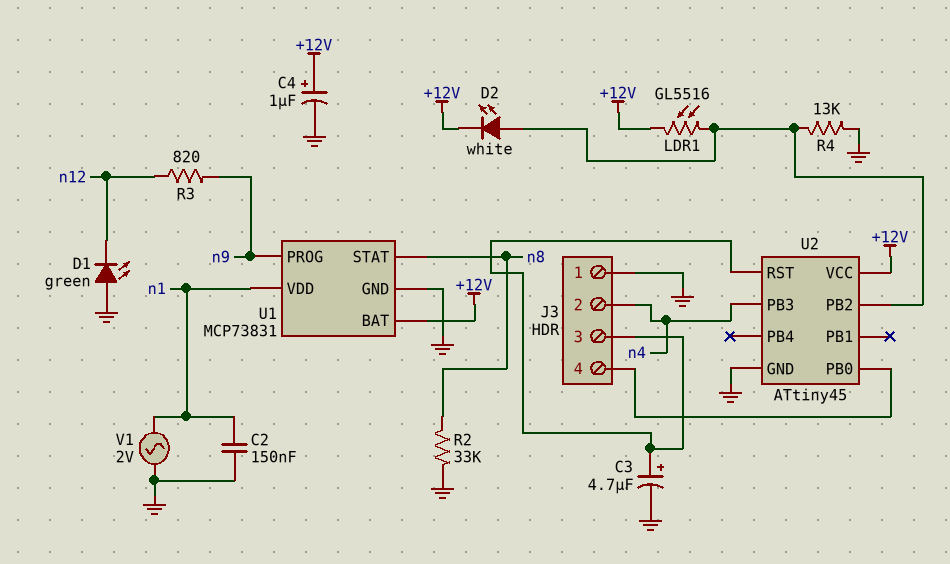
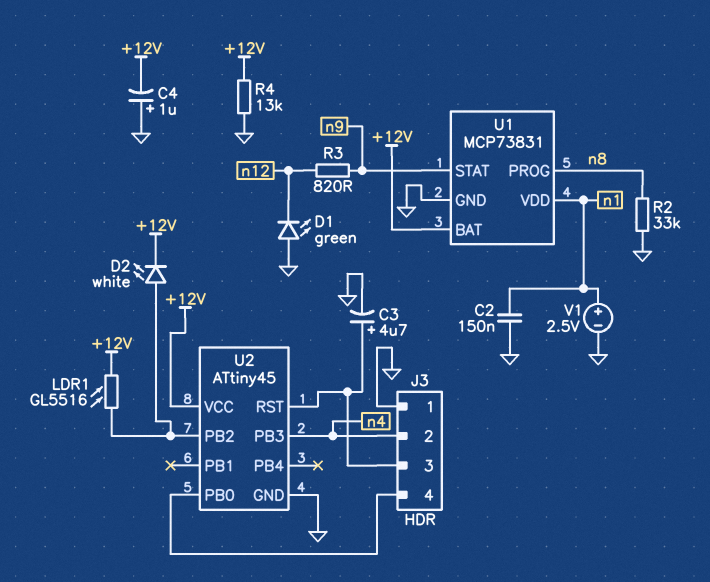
C4: 1uF (plus +12V, minus GND) -> 1uF (plus GND, minus +12V)
R4: 13k (GND, U2/PB2) -> 13k (+12V, GND)
U1 pin PROG: n9 -> n8
U1 pin STAT: n8 -> n9
V1: AC 2V (GND, n1) -> 2.5V (plus n1, minus GND)

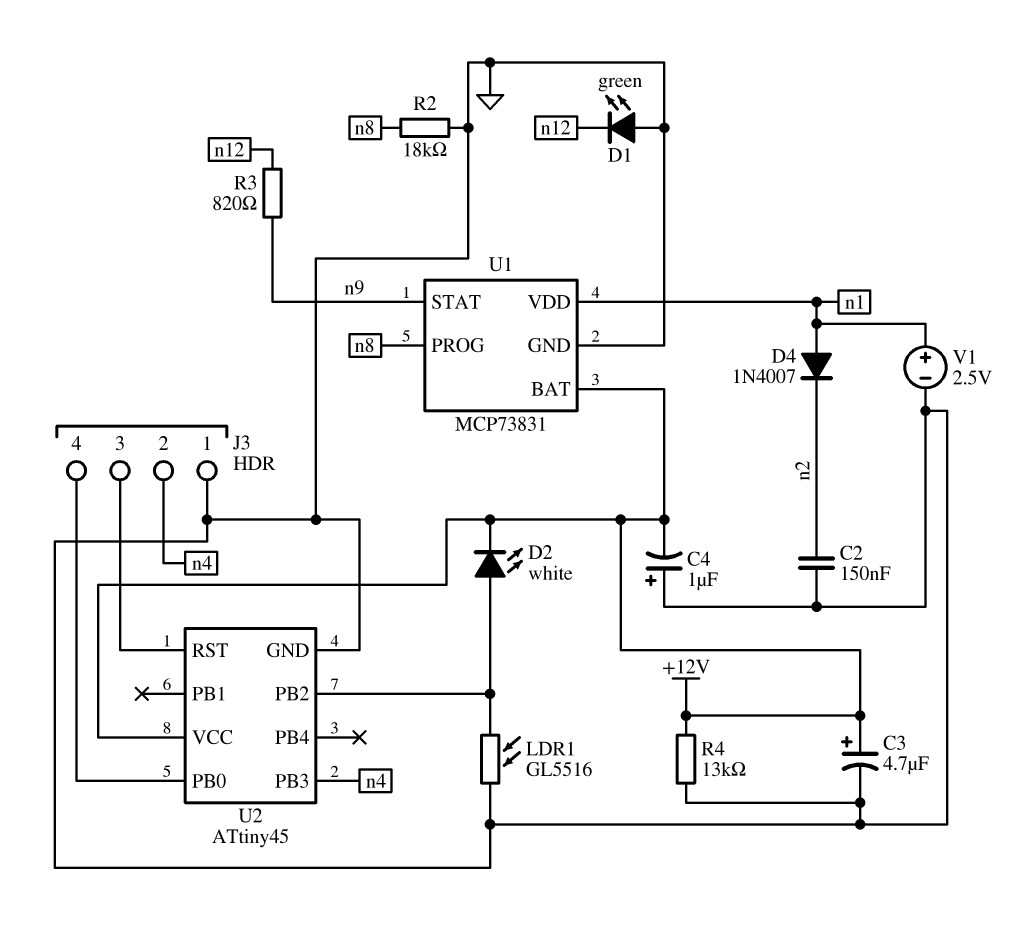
C2: 150nF (GND, n1) -> 150nF (GND, n2)
C3: 4.7uF (plus J3/3, minus GND) -> 4.7uF (plus +12V, minus GND)
D4: none -> diode 1N4007 (A n1, K n2)
LDR1: GL5516 (+12V, U2/PB2) -> GL5516 (GND, U2/PB2)
R2: 33k (GND, n8) -> 18k (GND, n8)

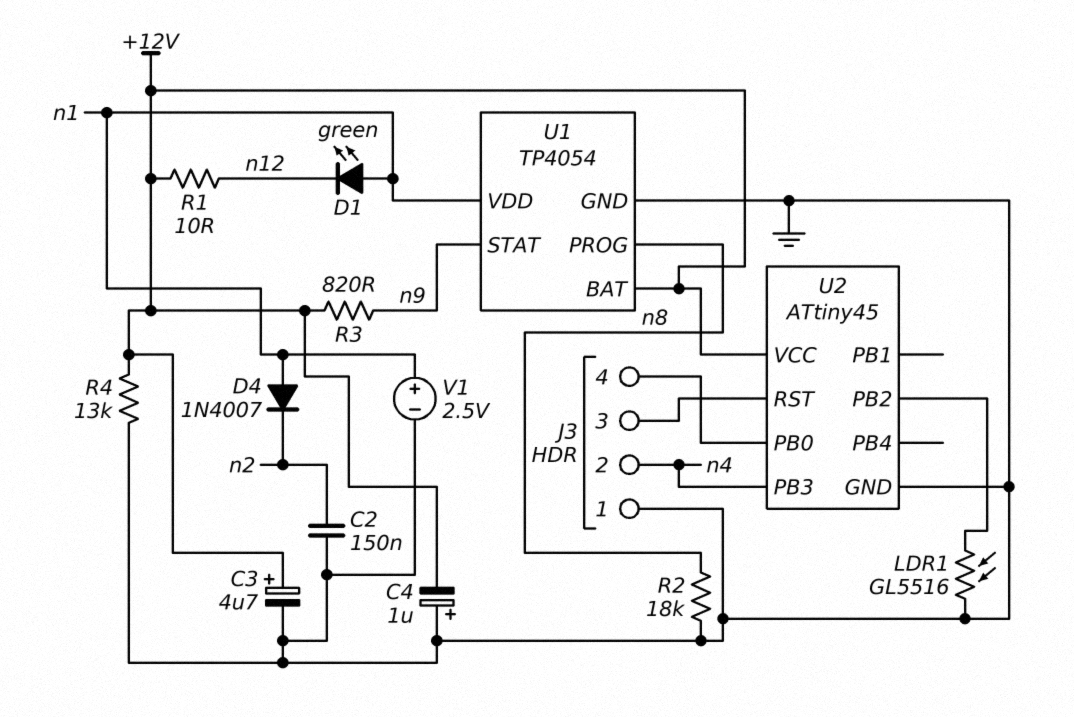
D1: LED green (A GND, K n12) -> LED green (A n1, K n12)
D2: LED white (A U2/PB2, K +12V) -> none
R1: none -> 10 (+12V, n12)
R3: 820 (n9, n12) -> 820 (+12V, n9)
U1: MCP73831 -> TP4054

